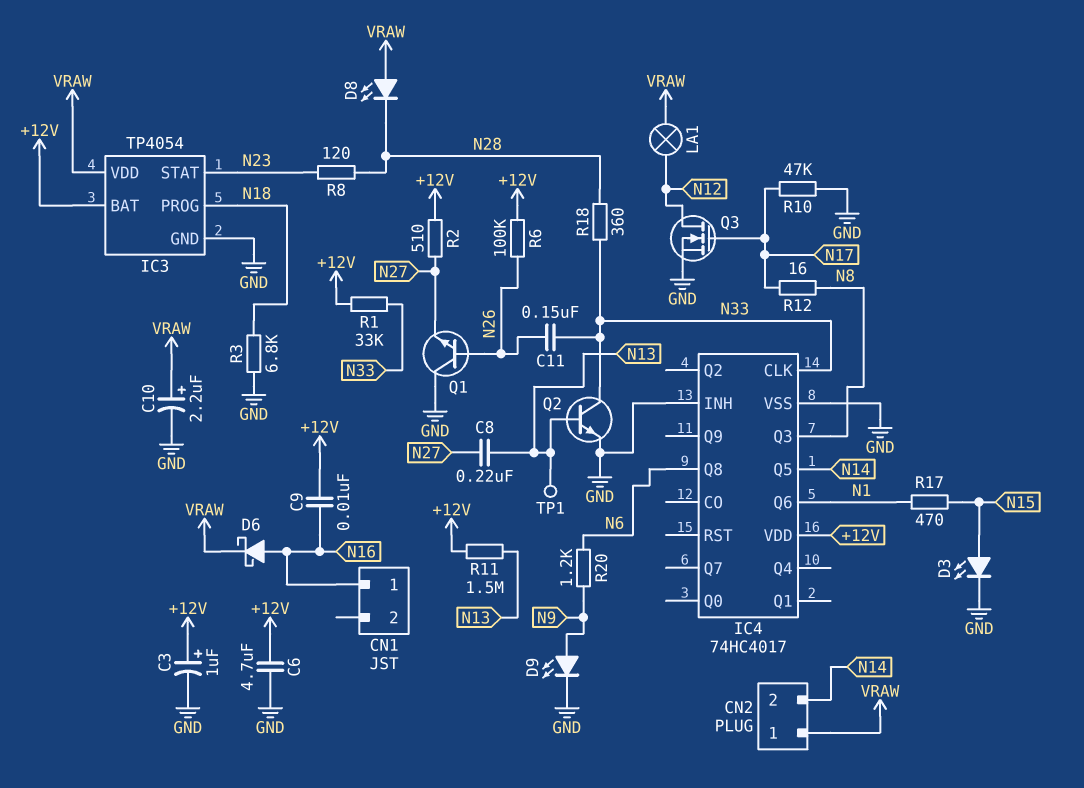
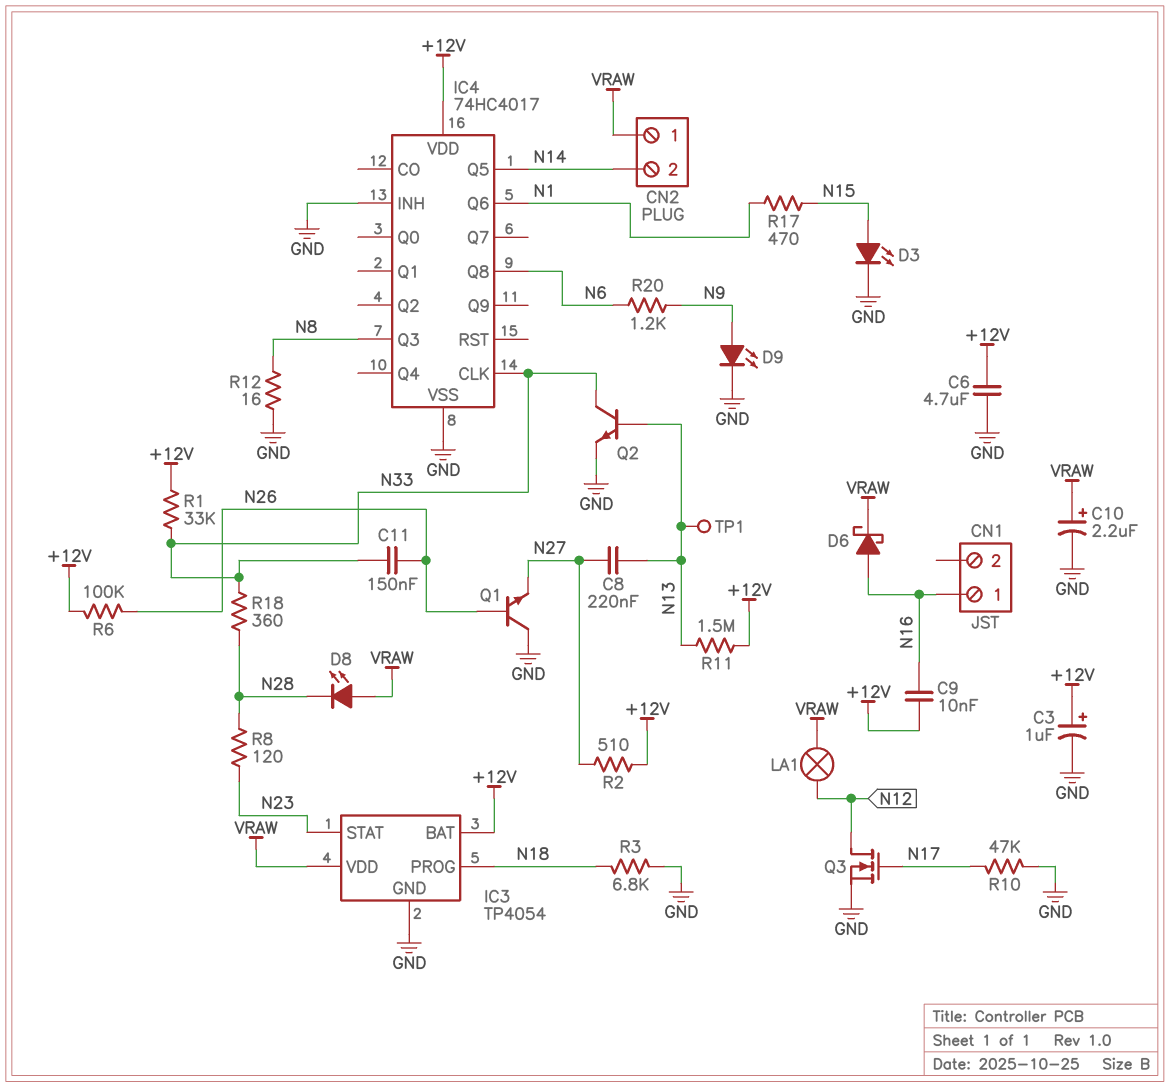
R12: 16 (N8, N17) -> 16 (GND, N8)

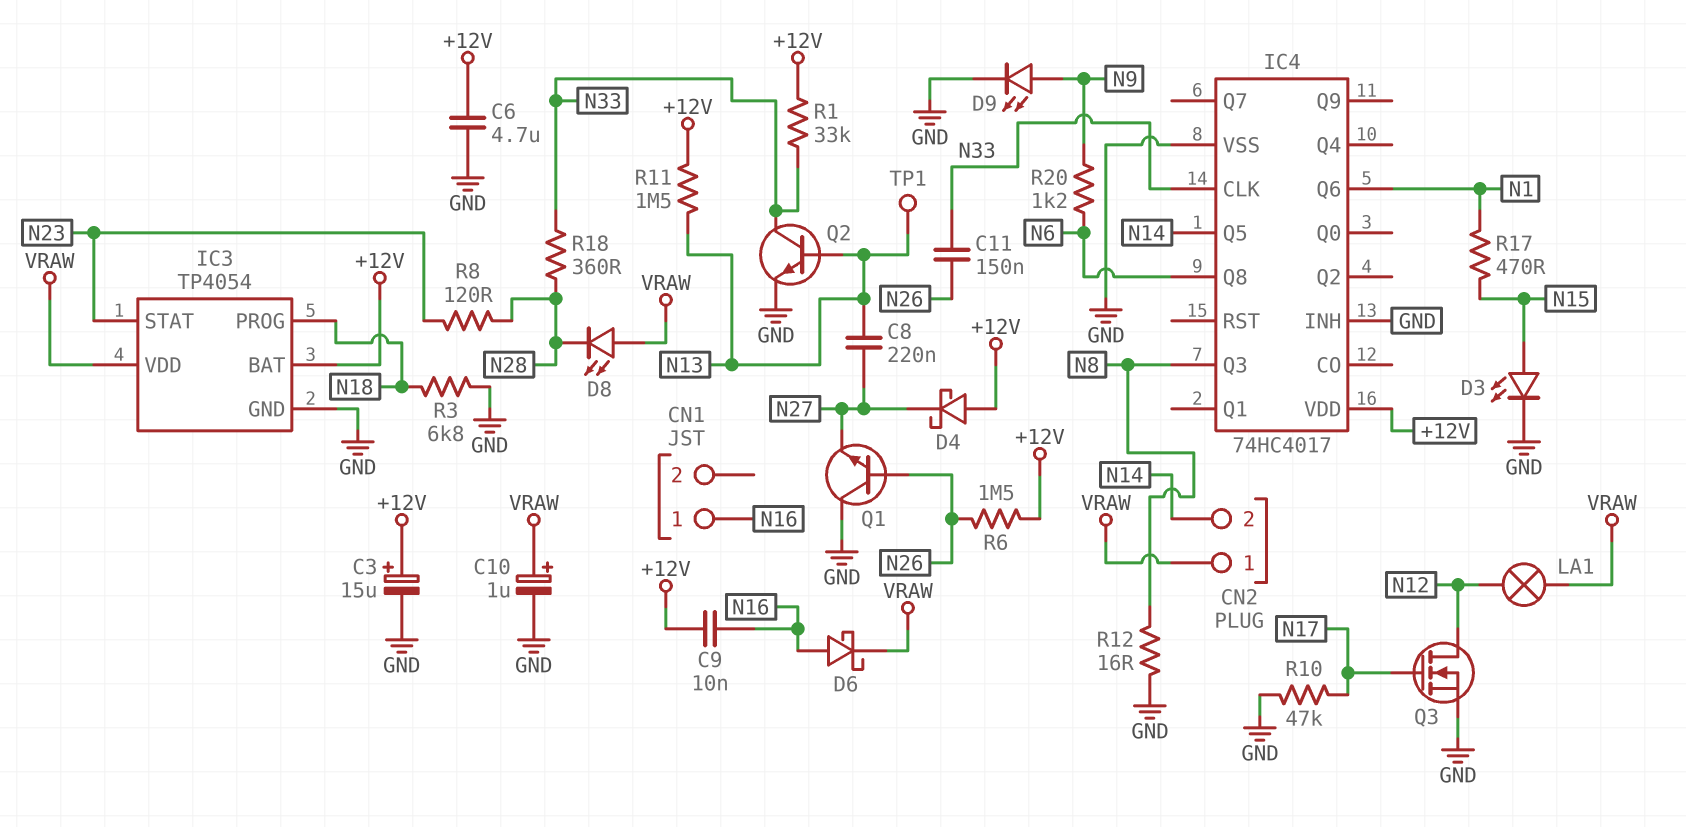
C3: 1uF (plus +12V, minus GND) -> 15uF (plus +12V, minus GND)
C10: 2.2uF (plus VRAW, minus GND) -> 1uF (plus VRAW, minus GND)
D4: none -> schottky (A +12V, K N27)
R2: 510 (+12V, N27) -> none
R6: 100k (+12V, N26) -> 1.5M (+12V, N26)

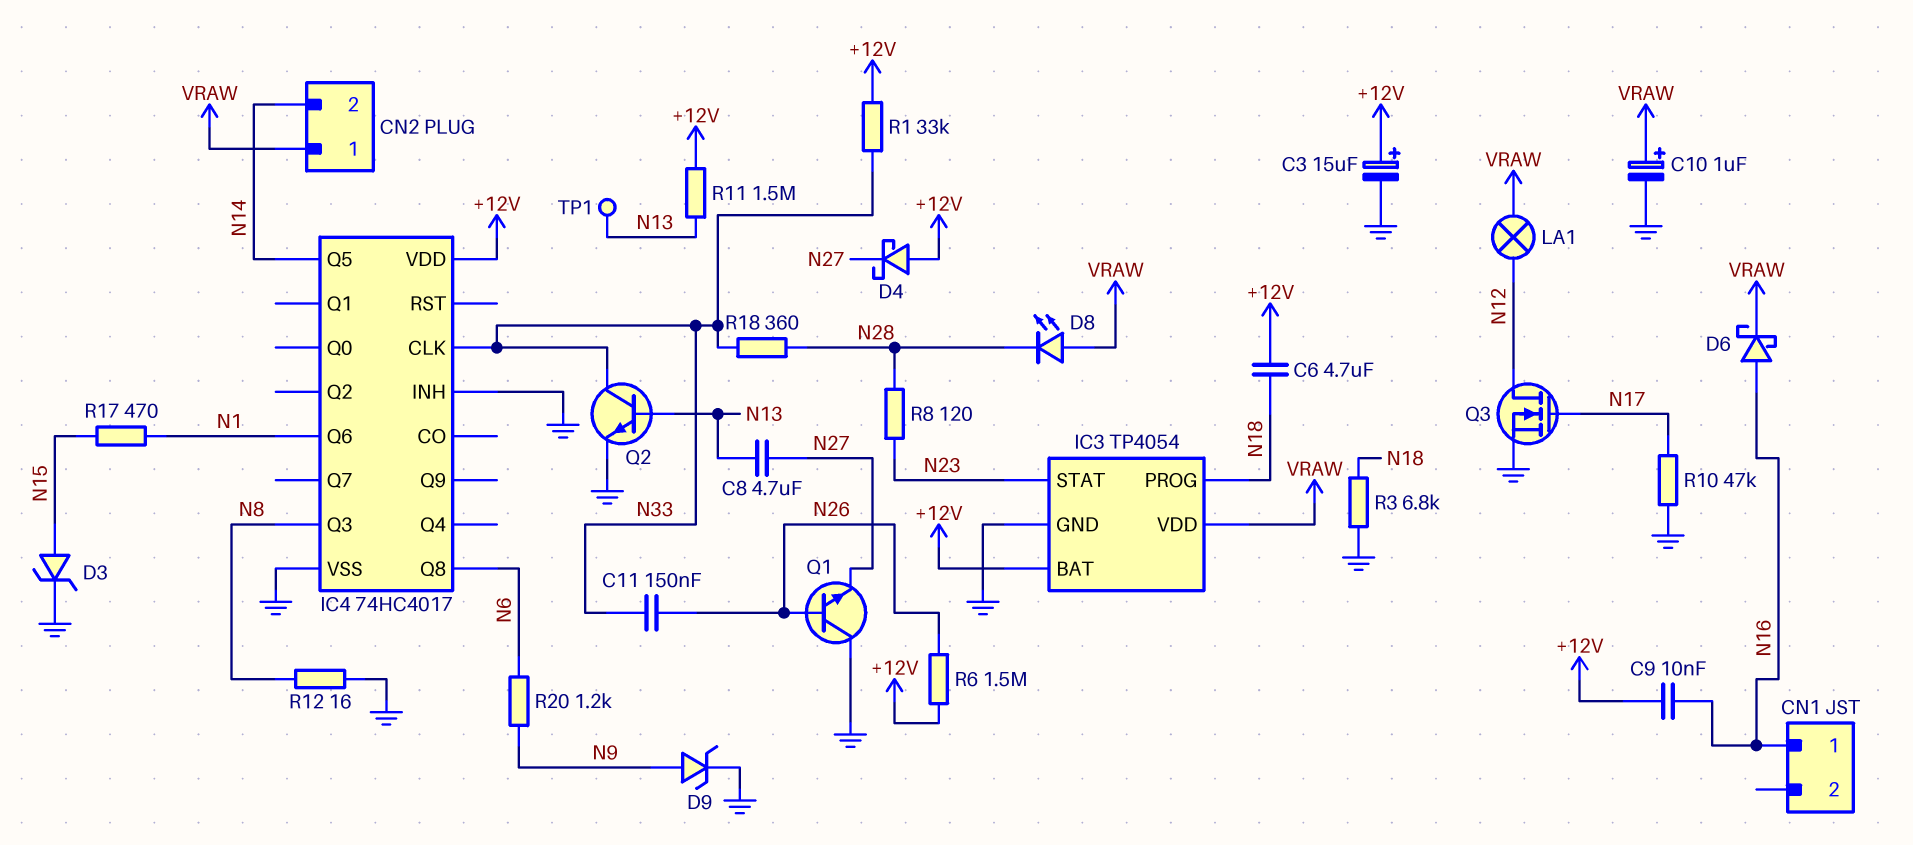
C6: 4.7uF (+12V, GND) -> 4.7uF (+12V, N18)
C8: 220nF (N13, N27) -> 4.7uF (N13, N27)
D3: LED (A N15, K GND) -> zener (A N15, K GND)
D9: LED (A N9, K GND) -> zener (A N9, K GND)

